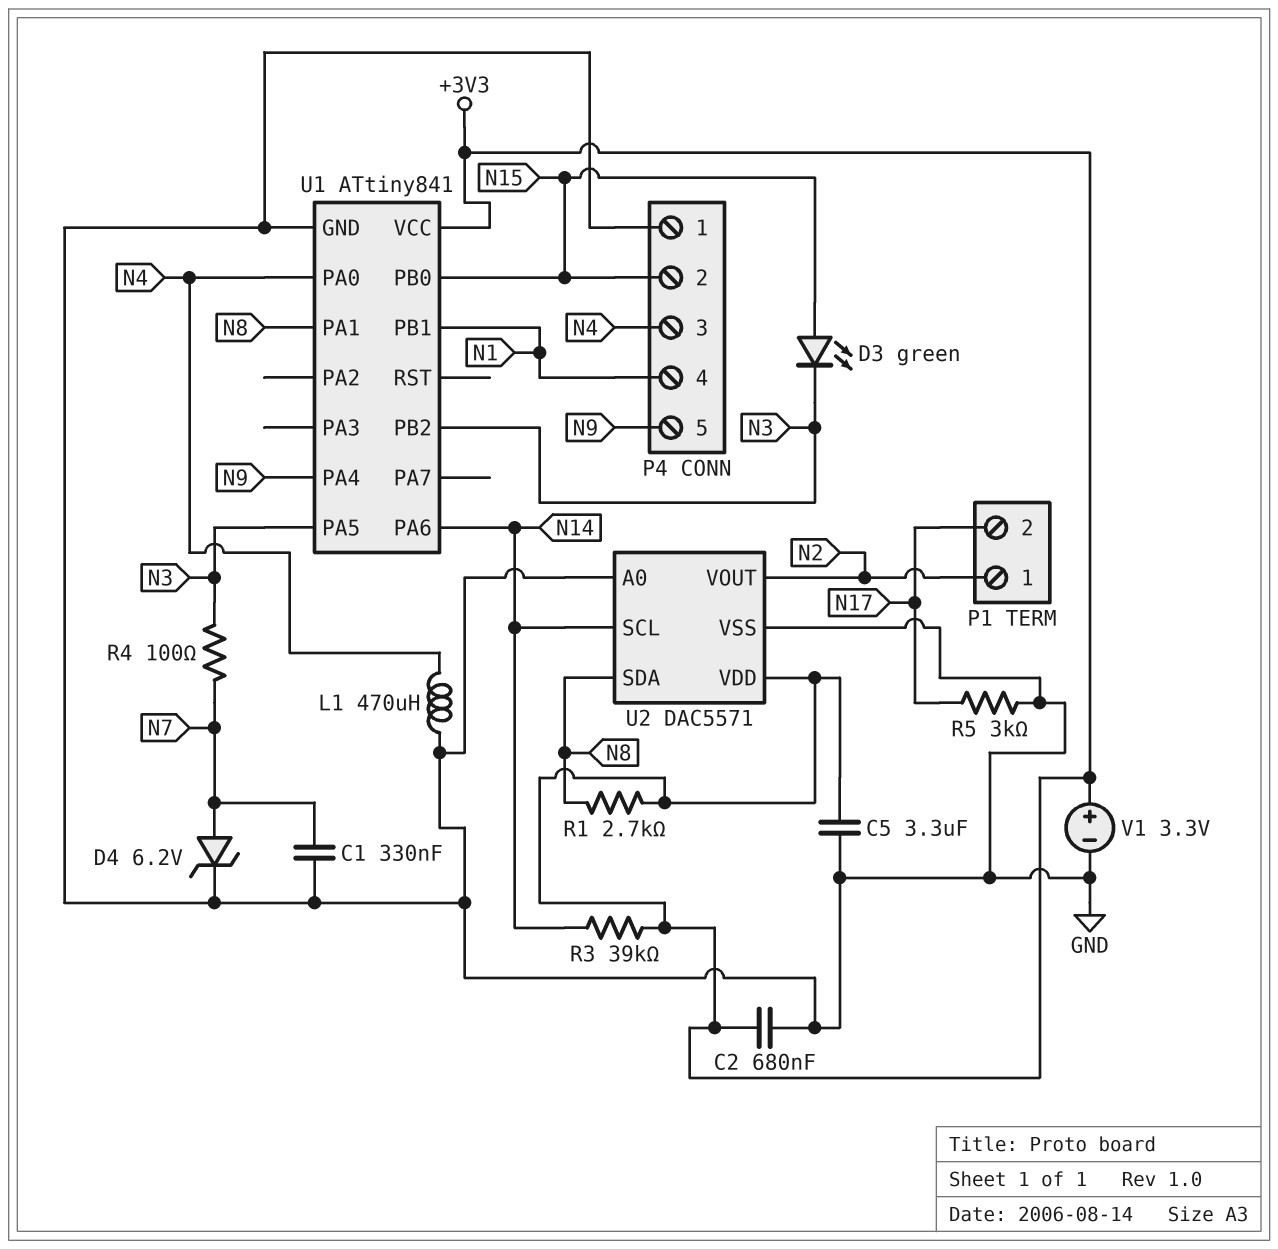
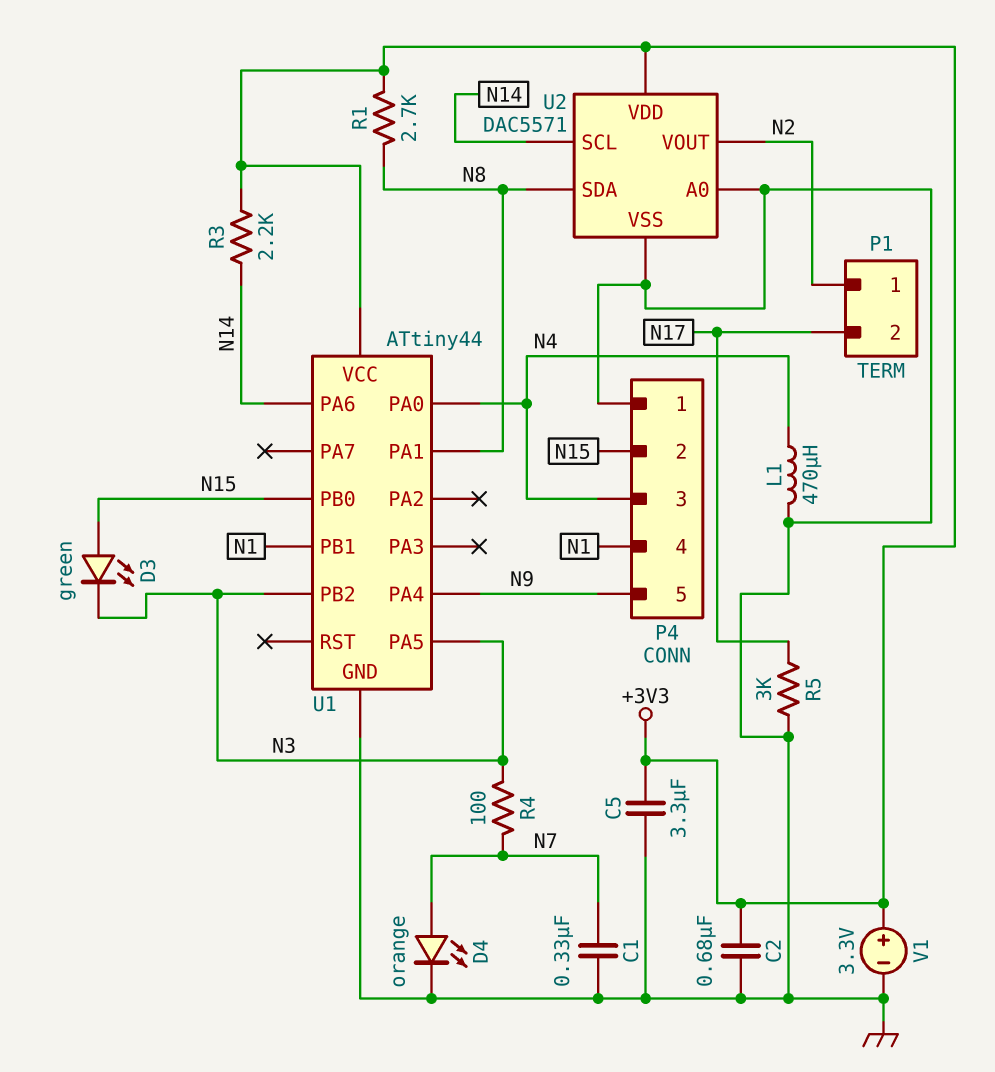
D4: zener 6.2V (A N7, K GND) -> LED orange (A N7, K GND)
R3: 39k (+3V3, N14) -> 2.2k (+3V3, N14)
U1: ATtiny841 -> ATtiny44

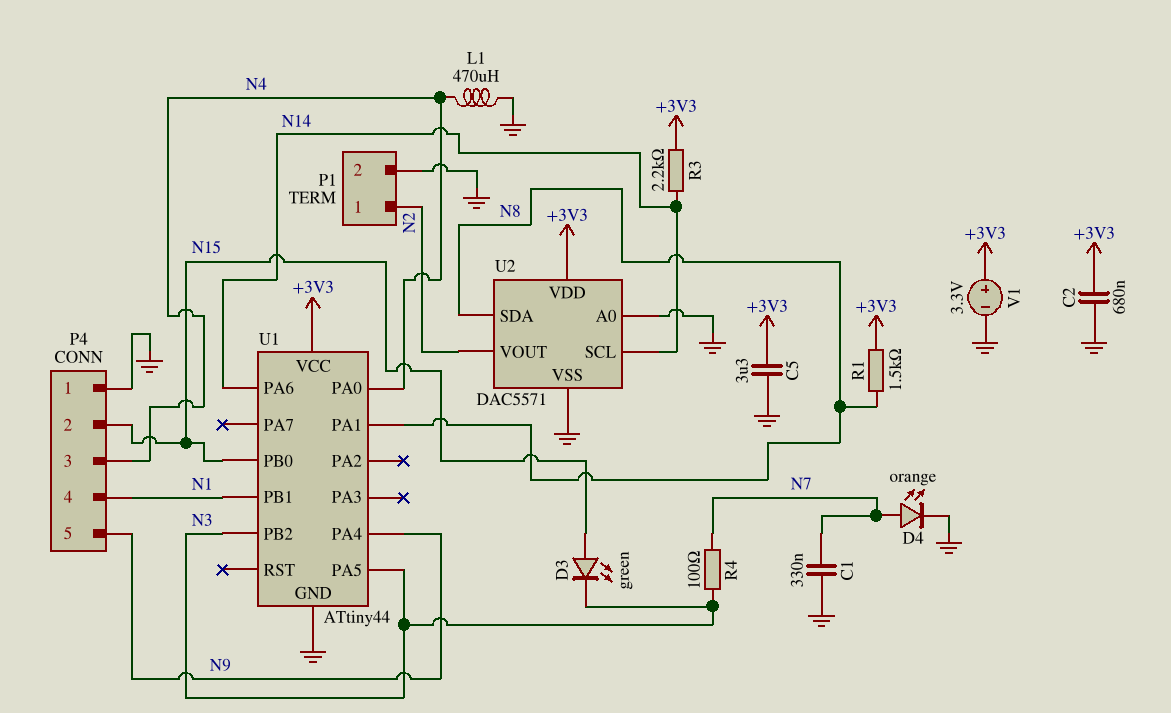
P1 pin 2: N17 -> GND
R1: 2.7k (+3V3, N8) -> 1.5k (+3V3, N8)
R5: 3k (GND, N17) -> none

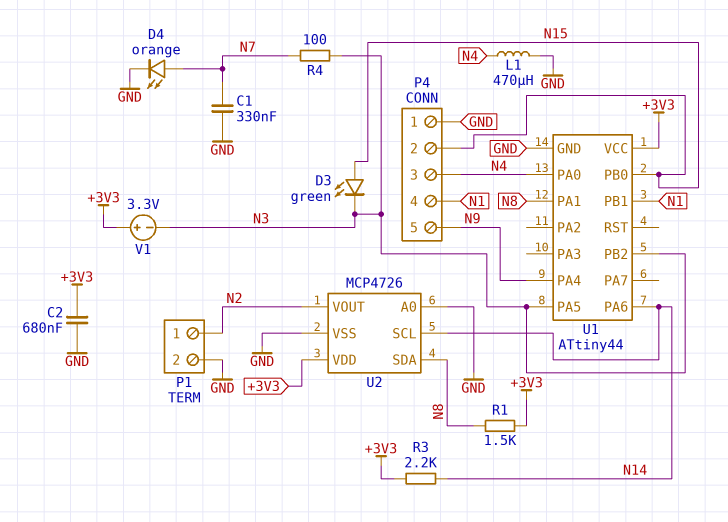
C5: 3.3uF (+3V3, GND) -> none
U2: DAC5571 -> MCP4726
V1: 3.3V (plus +3V3, minus GND) -> 3.3V (plus +3V3, minus N3)

